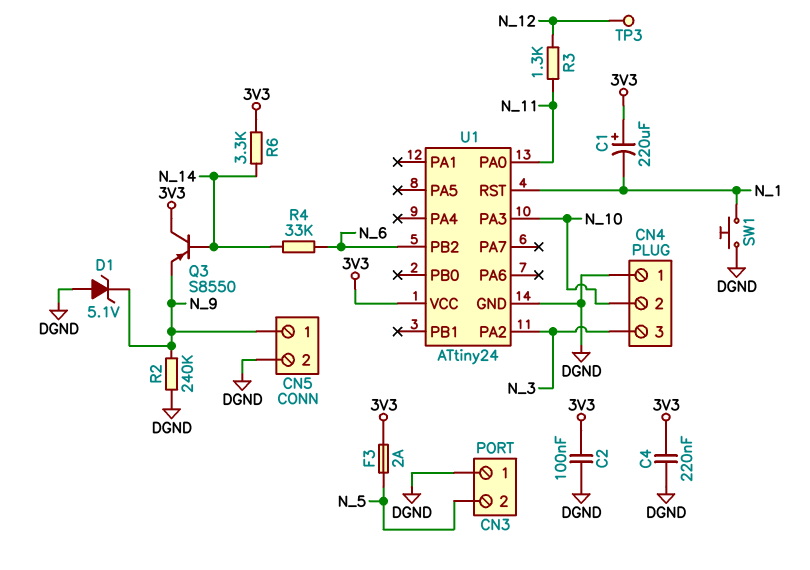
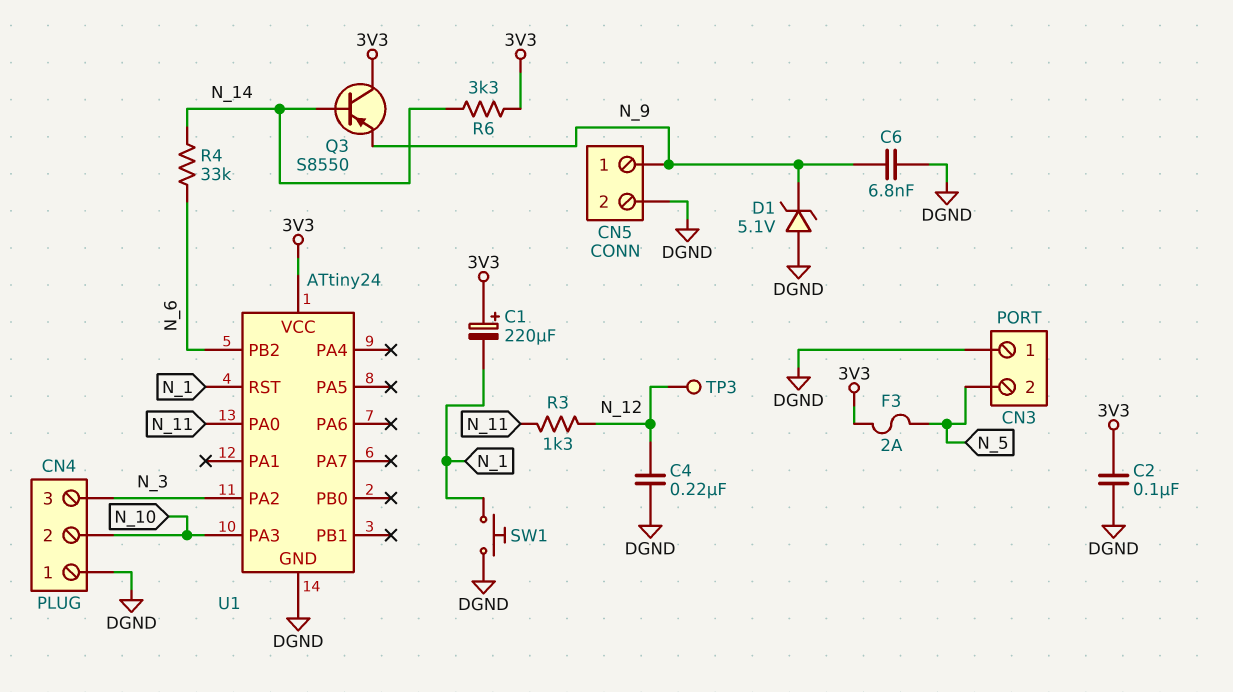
C4: 220nF (3V3, DGND) -> 220nF (DGND, N_12)
C6: none -> 6.8nF (DGND, N_9)
R2: 240k (DGND, N_9) -> none

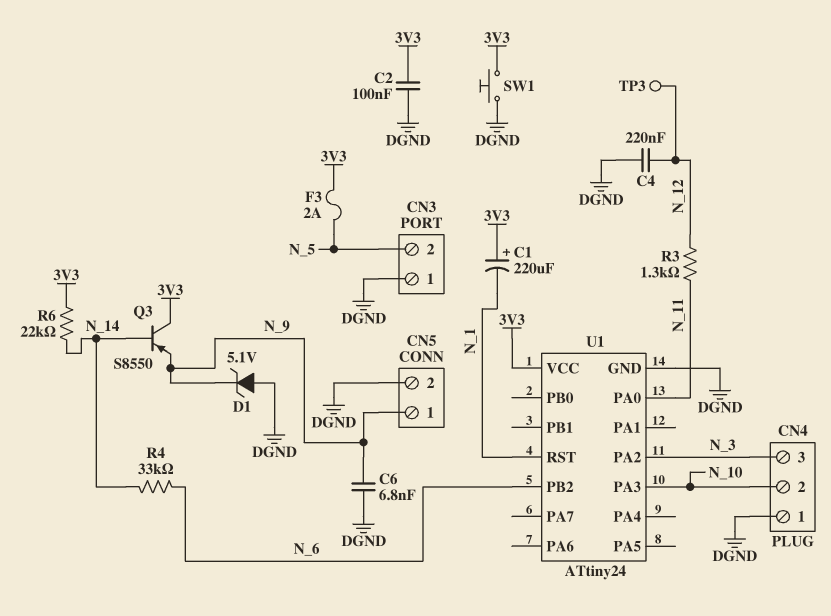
R6: 3.3k (3V3, N_14) -> 22k (3V3, N_14)
SW1: button (DGND, N_1) -> button (3V3, DGND)

